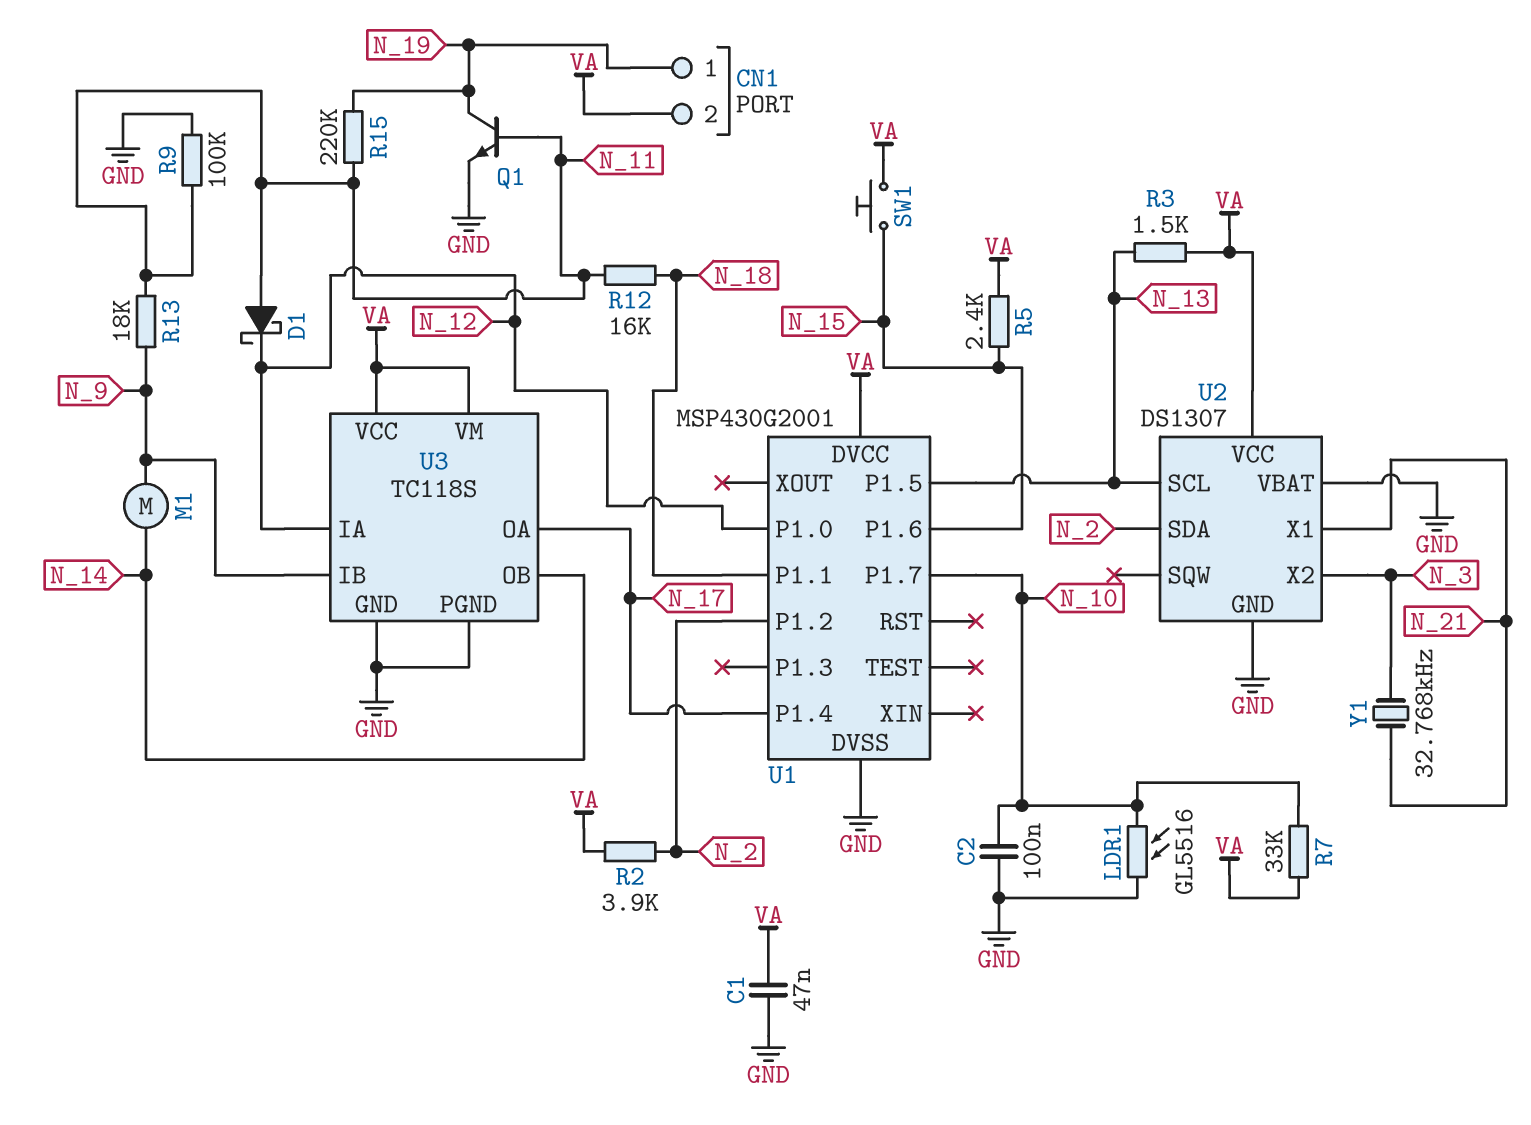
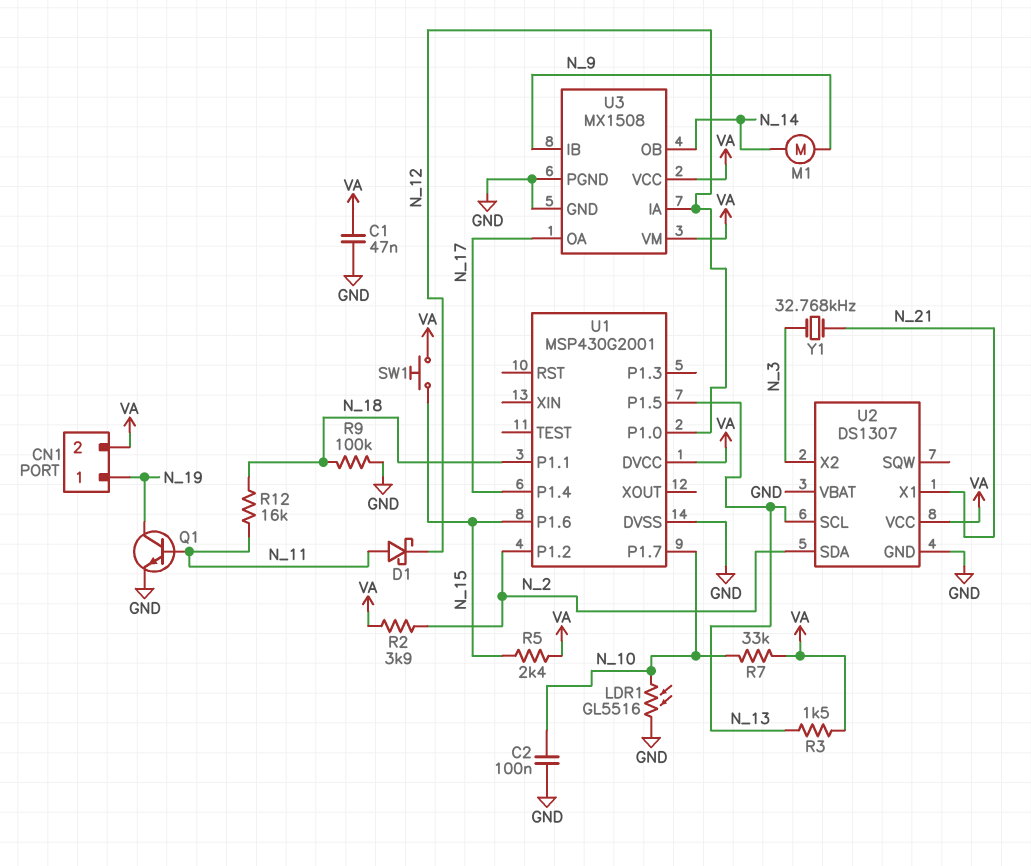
R9: 100k (GND, N_11) -> 100k (GND, N_18)
R13: 18k (N_9, N_11) -> none
R15: 220k (N_11, N_19) -> none
U3: TC118S -> MX1508

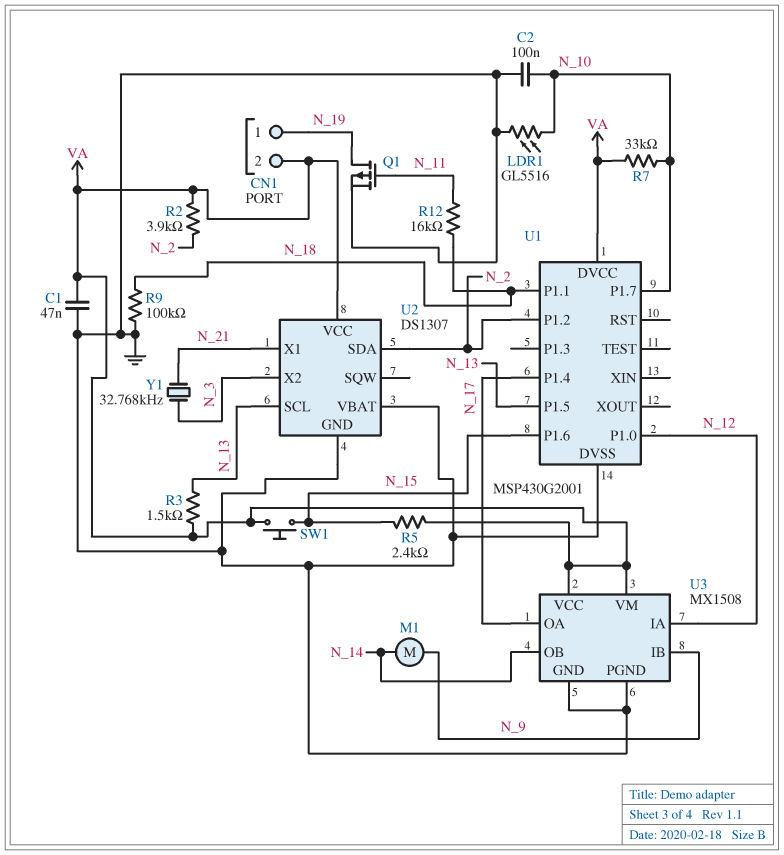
D1: schottky (A N_11, K N_12) -> none
Q1: NPN (B N_11, C N_19, E GND) -> PMOS (G N_11, D N_19, S GND)

